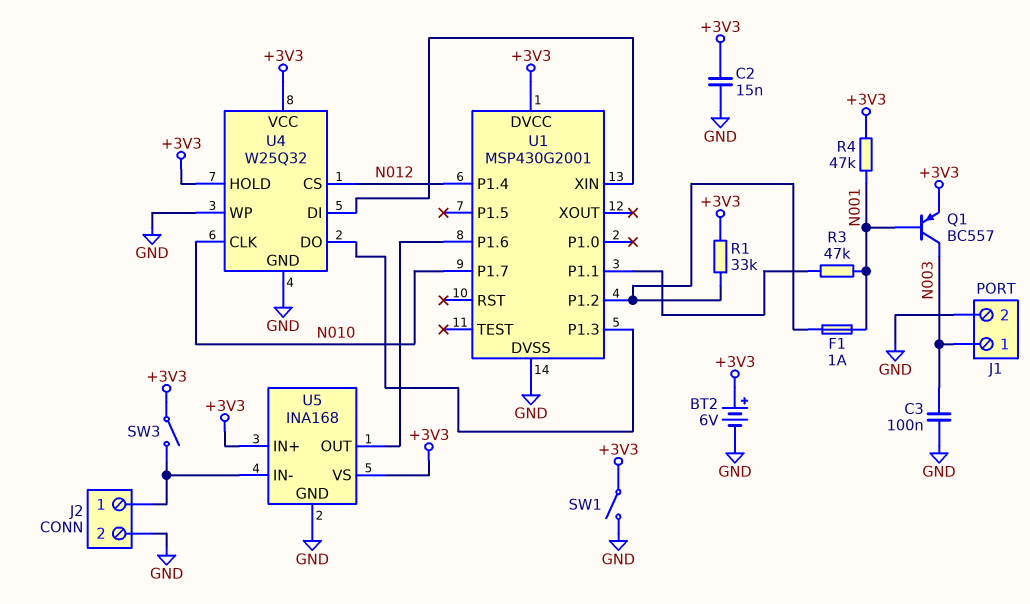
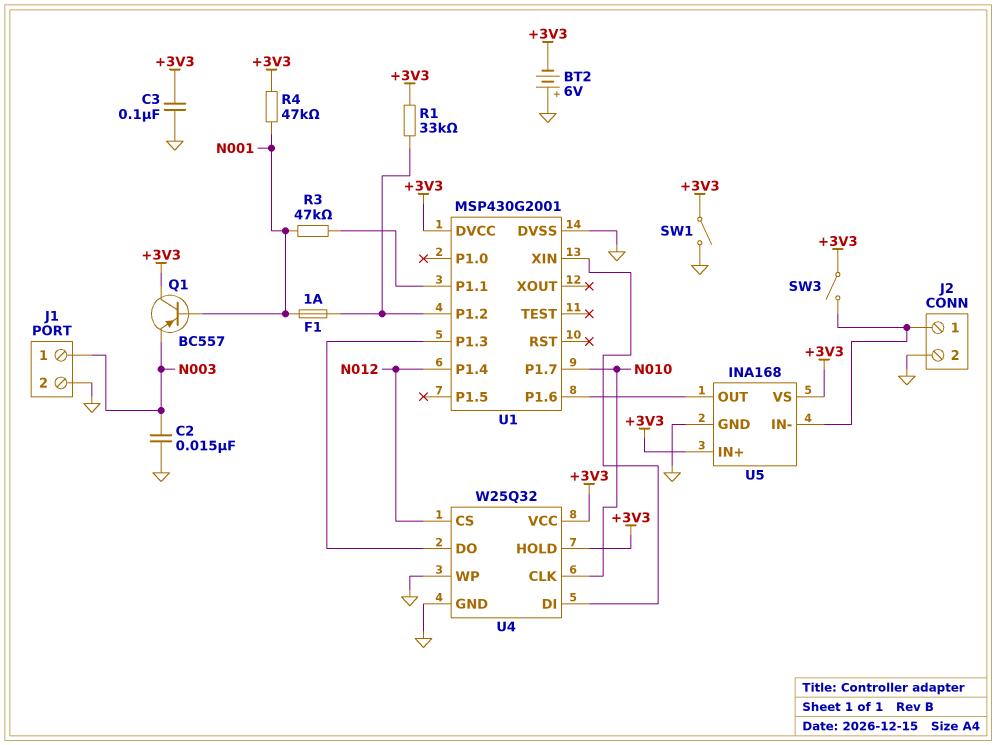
BT2: 6V (plus +3V3, minus GND) -> 6V (plus GND, minus +3V3)
C2: 15nF (+3V3, GND) -> 15nF (GND, N003)
C3: 100nF (GND, N003) -> 100nF (+3V3, GND)
Q1: PNP BC557 (B N001, C N003, E +3V3) -> PNP BC557 (B N001, C +3V3, E N003)

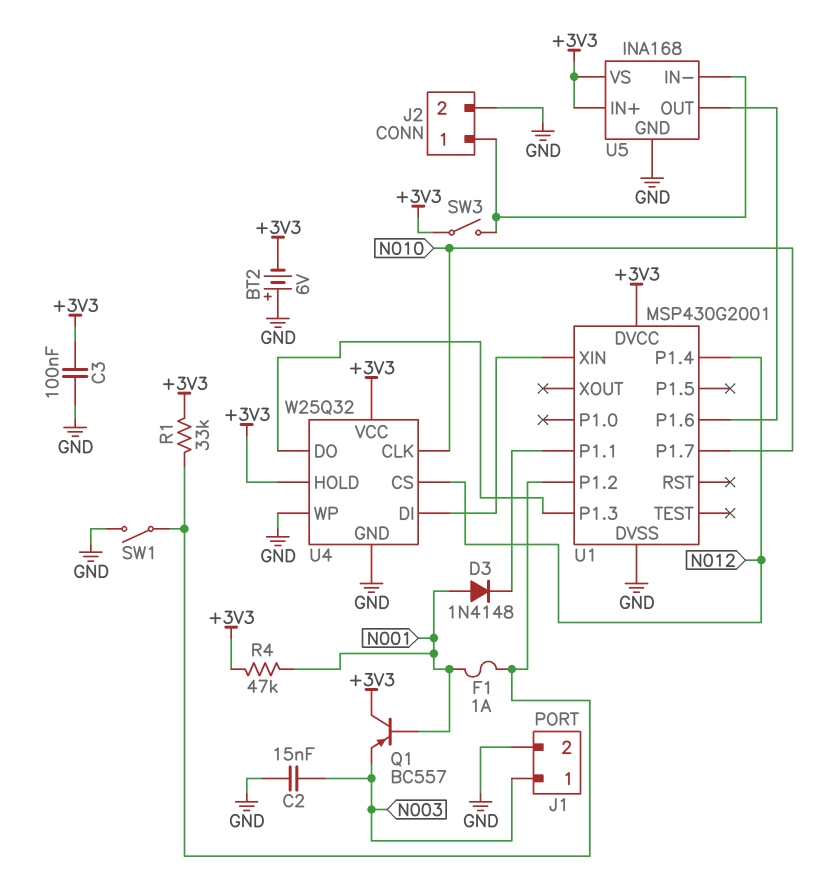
D3: none -> diode 1N4148 (A N001, K U1/P1.1)
R3: 47k (N001, U1/P1.1) -> none
SW1: switch (+3V3, GND) -> switch (GND, U1/P1.2)

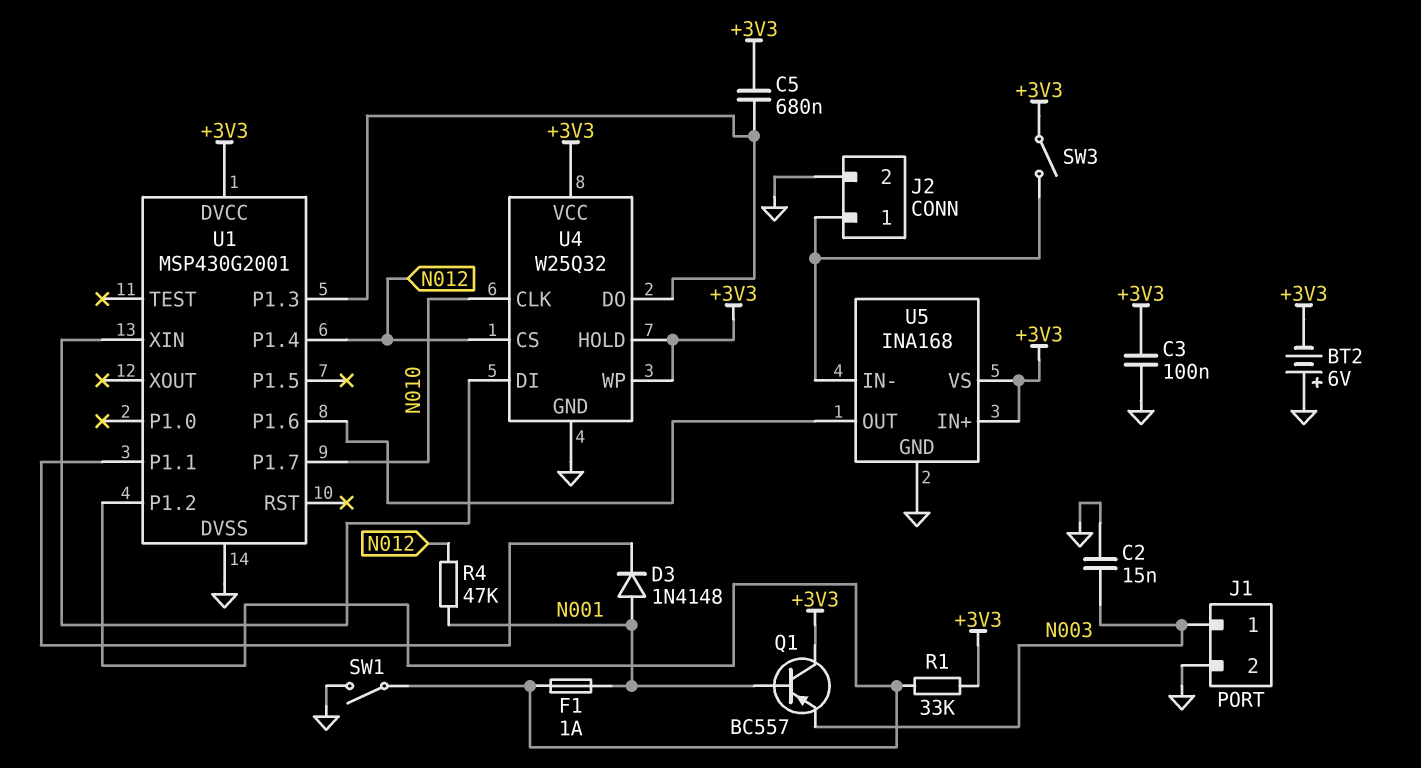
C5: none -> 680nF (+3V3, U1/P1.3)
R4: 47k (+3V3, N001) -> 47k (N001, N012)
U4 pin WP: GND -> +3V3

